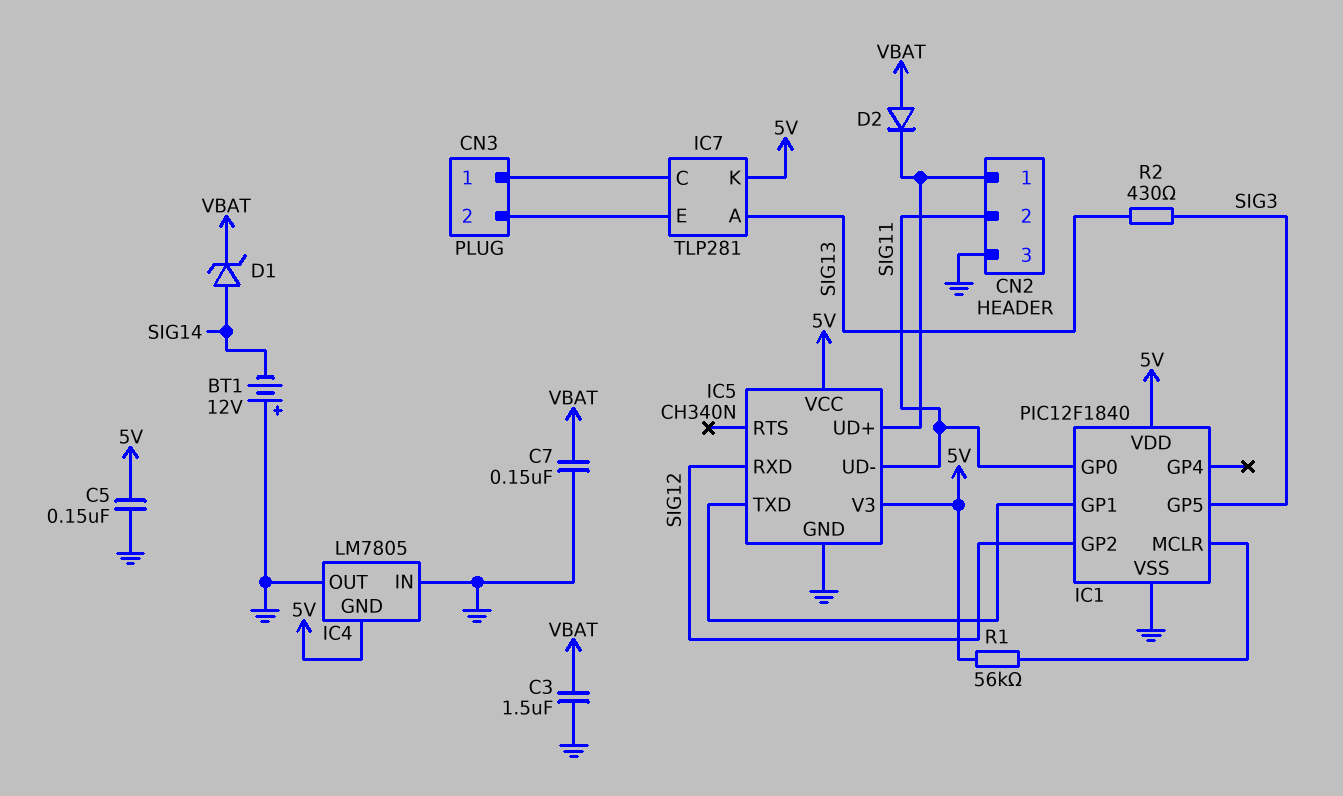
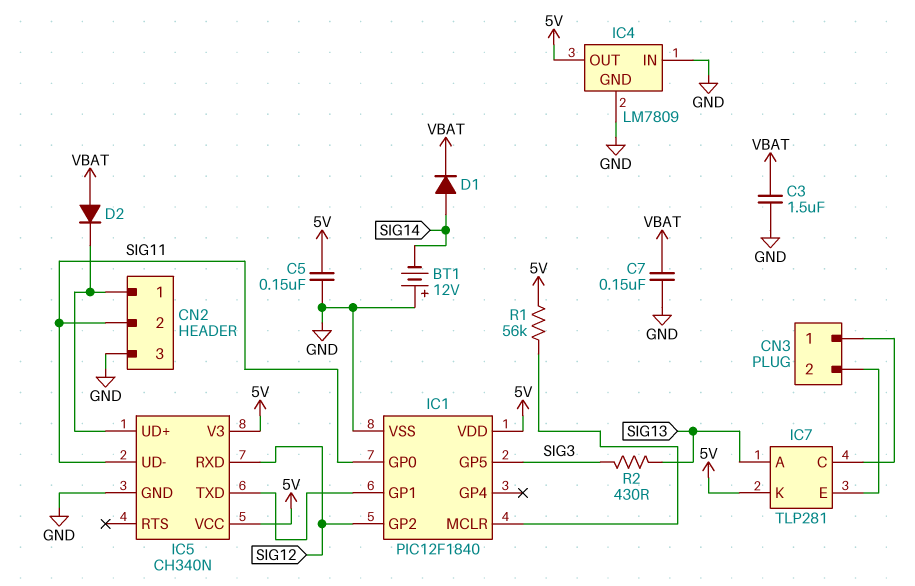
D1: zener (A SIG14, K VBAT) -> diode (A SIG14, K VBAT)
IC4: LM7805 -> LM7809
IC4 pin GND: 5V -> GND
IC4 pin OUT: GND -> 5V

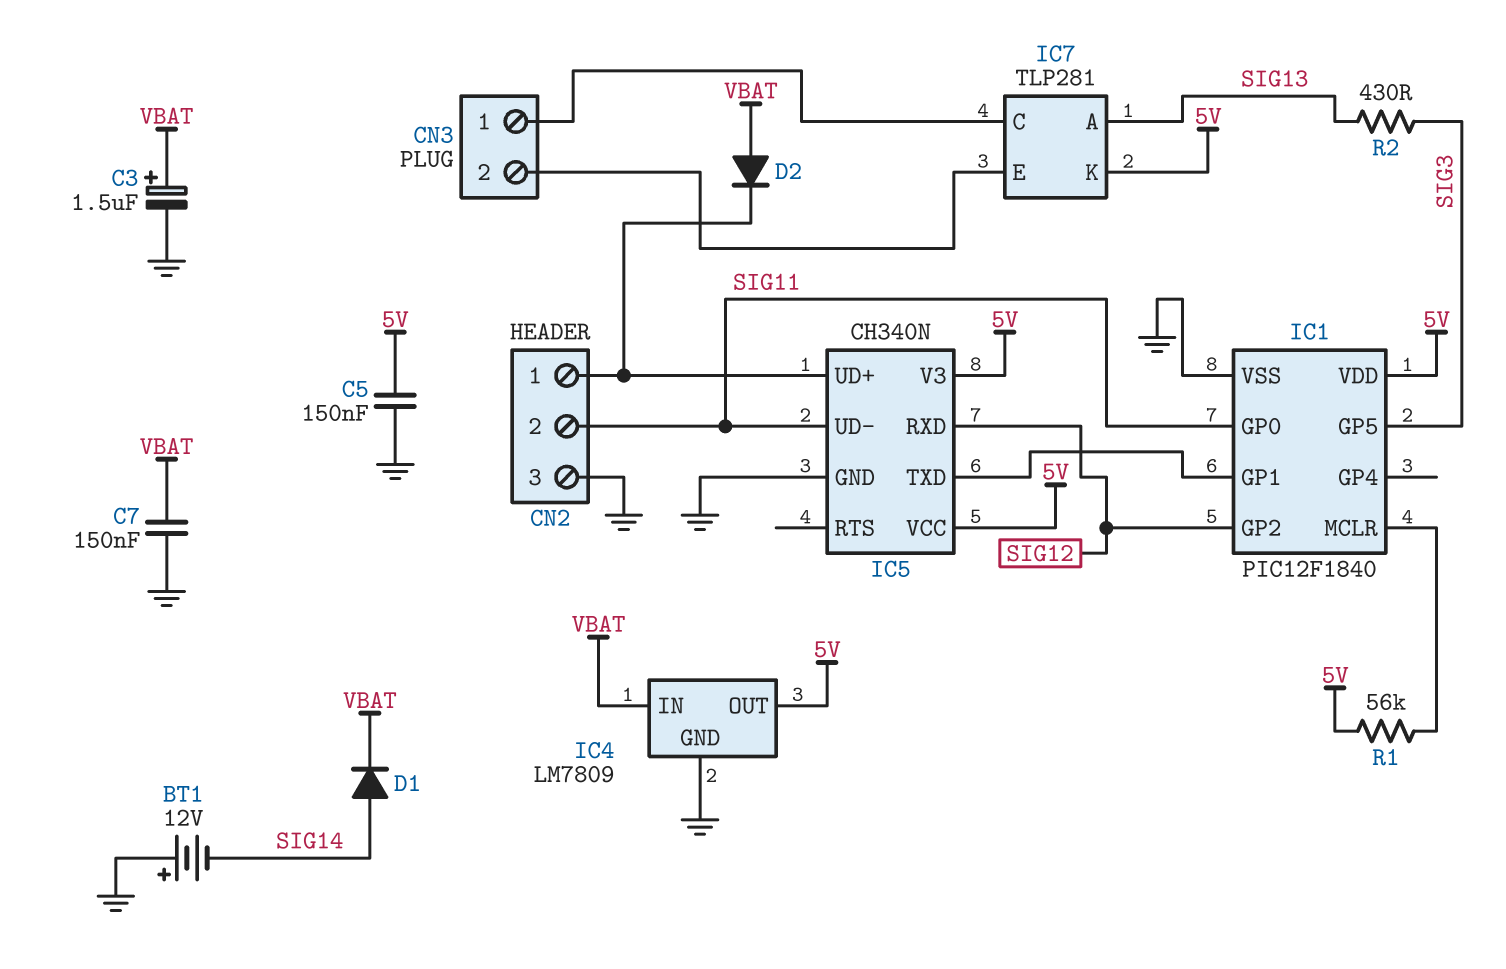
C3: 1.5uF (GND, VBAT) -> 1.5uF (plus VBAT, minus GND)
IC4 pin IN: GND -> VBAT

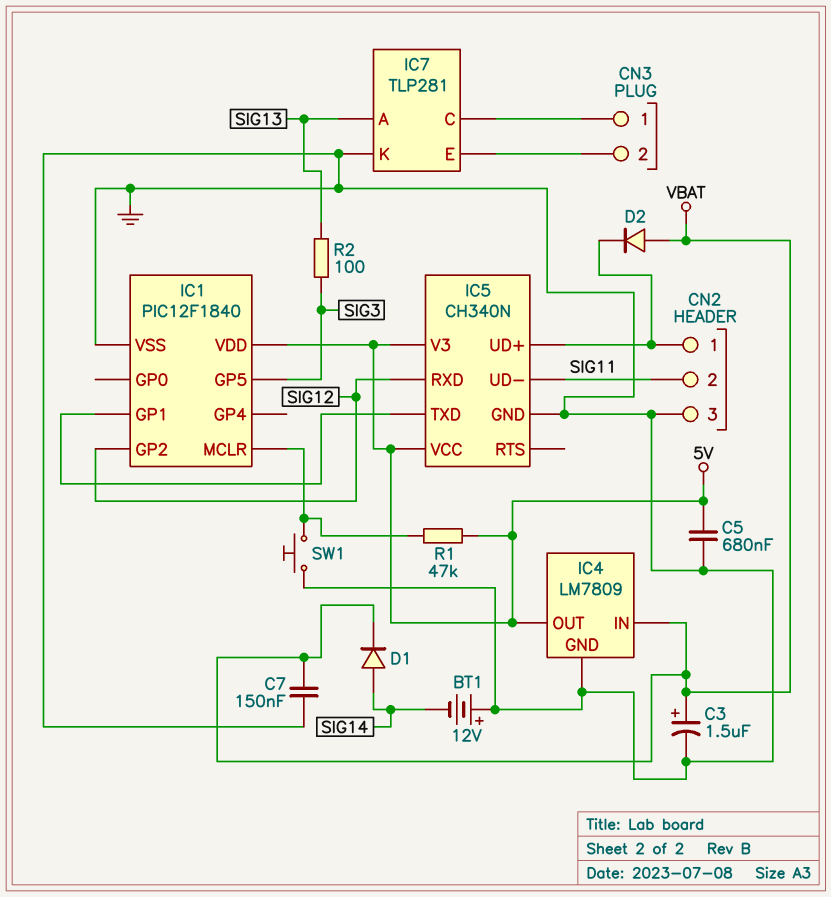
C5: 150nF (5V, GND) -> 680nF (5V, GND)
IC1 pin GP0: SIG11 -> none
IC7 pin K: 5V -> GND
R1: 56k (5V, IC1/MCLR) -> 47k (5V, IC1/MCLR)
R2: 430 (SIG3, SIG13) -> 100 (SIG3, SIG13)
SW1: none -> button (GND, IC1/MCLR)

